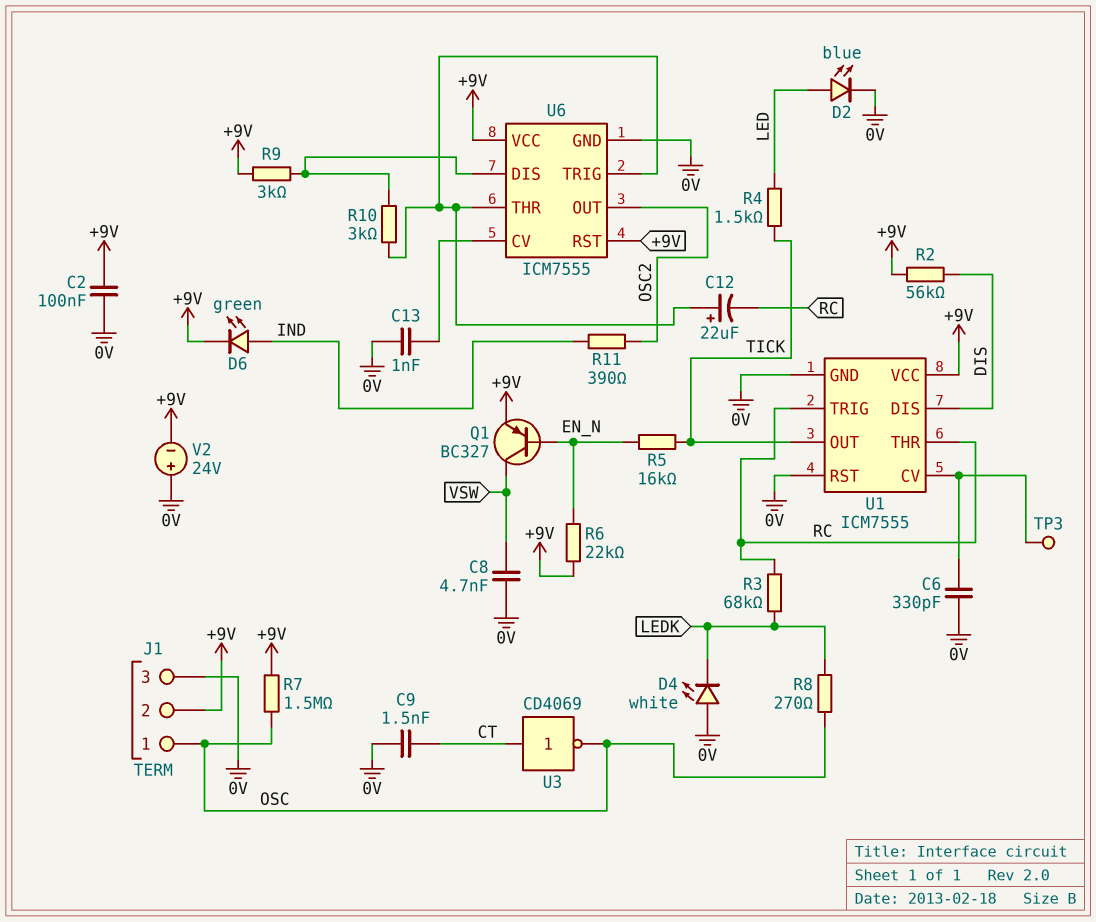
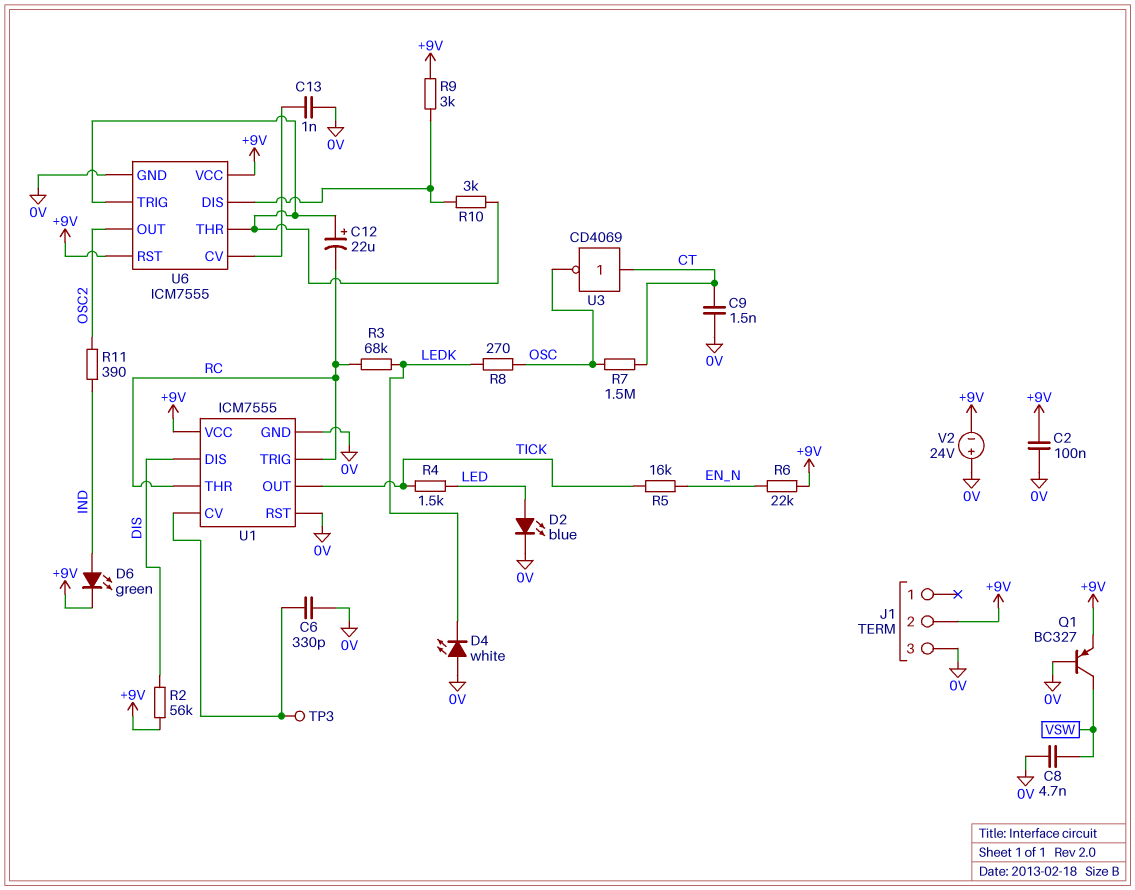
J1 pin 1: OSC -> none
Q1: PNP BC327 (B EN_N, C VSW, E +9V) -> PNP BC327 (B 0V, C VSW, E +9V)
R7: 1.5M (+9V, OSC) -> 1.5M (CT, OSC)

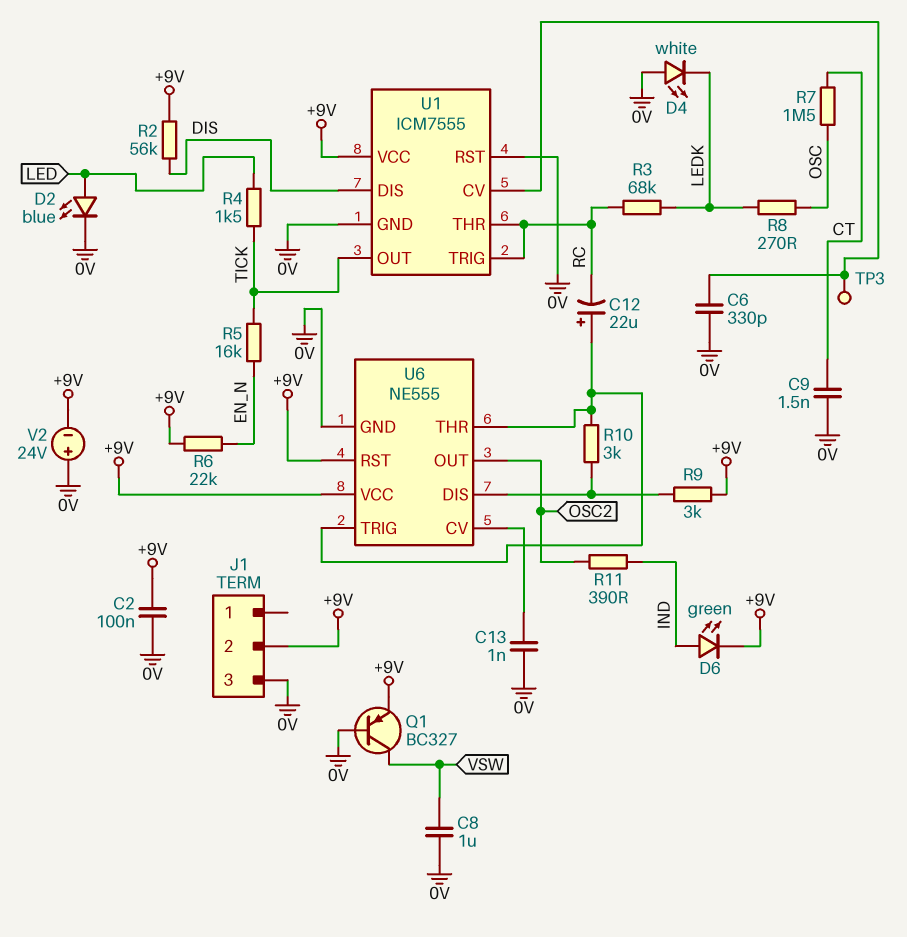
C8: 4.7nF (0V, VSW) -> 1uF (0V, VSW)
U3: NOT CD4069 (in CT, out OSC) -> none
U6: ICM7555 -> NE555

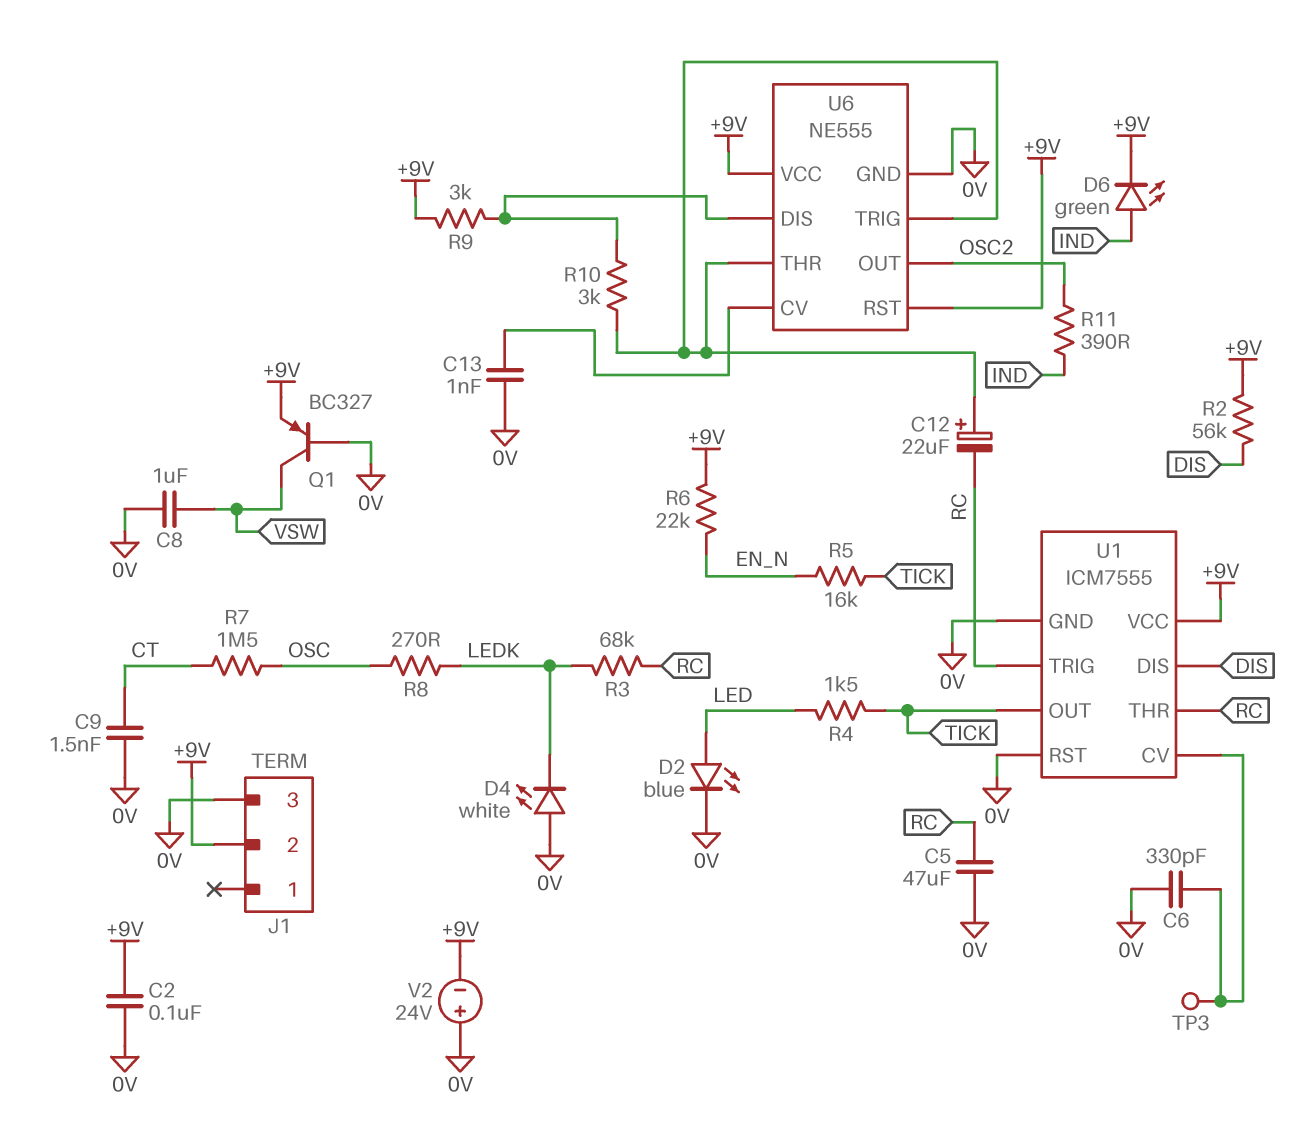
C5: none -> 47uF (0V, RC)

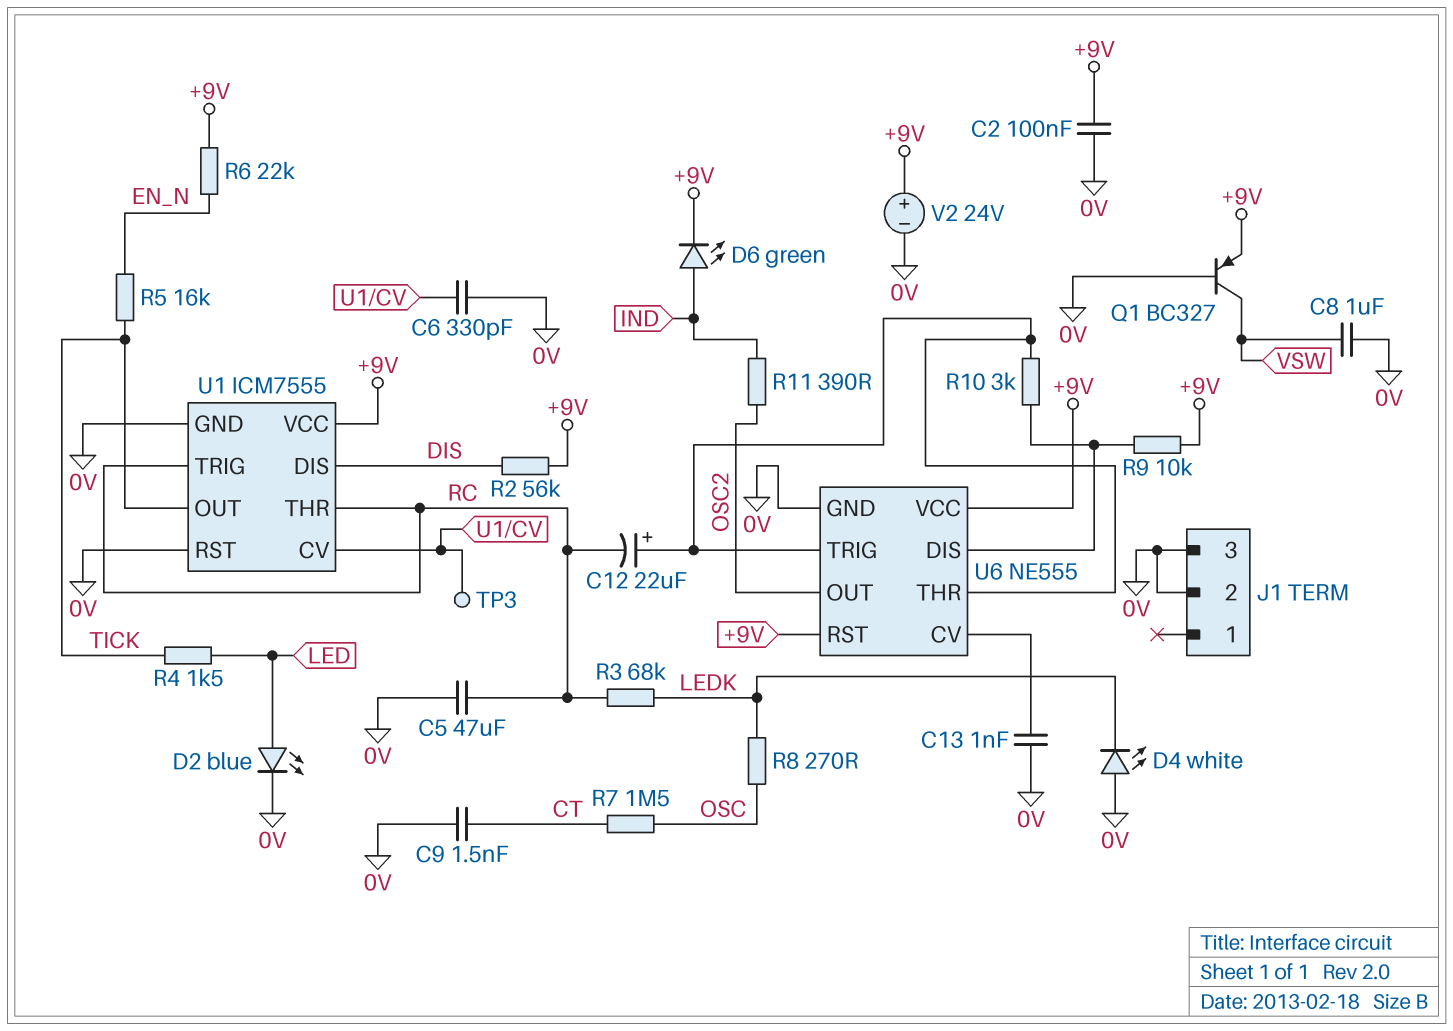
J1 pin 2: +9V -> 0V
R9: 3k (+9V, U6/DIS) -> 10k (+9V, U6/DIS)
V2: 24V (plus 0V, minus +9V) -> 24V (plus +9V, minus 0V)

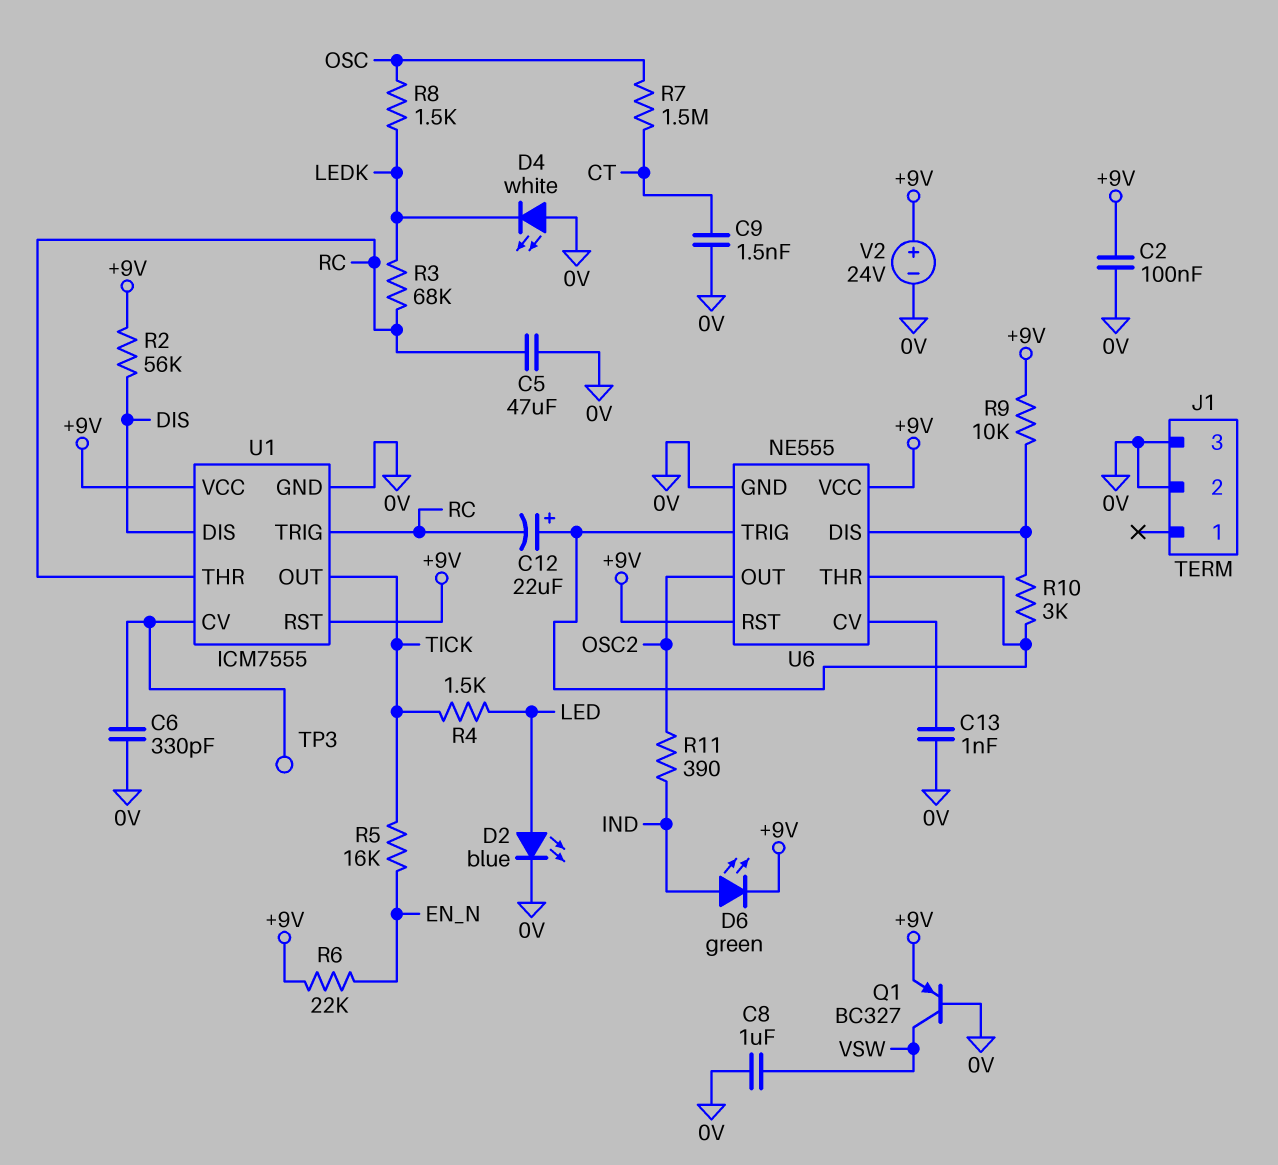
R8: 270 (LEDK, OSC) -> 1.5k (LEDK, OSC)
U1 pin RST: 0V -> +9V

